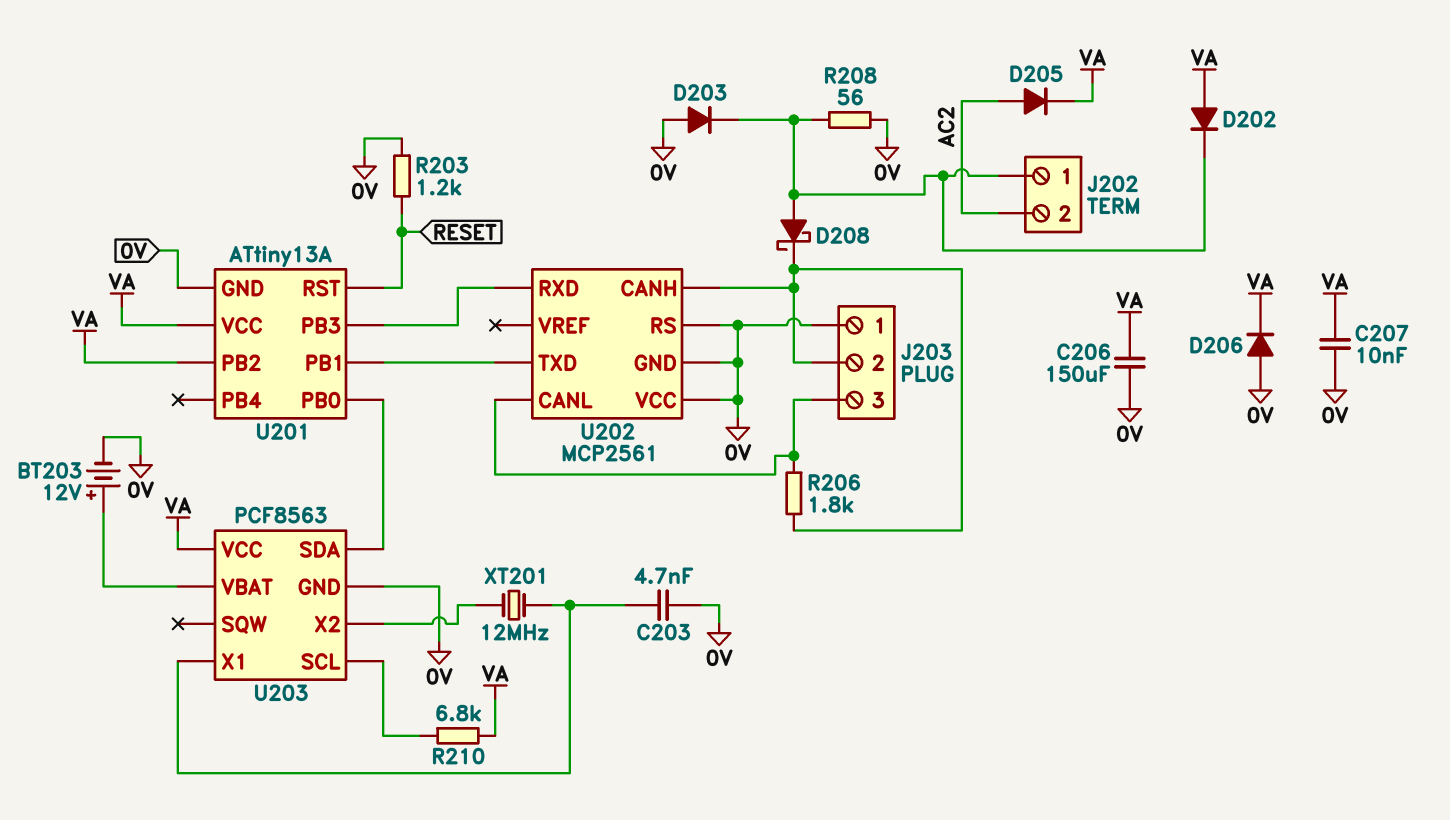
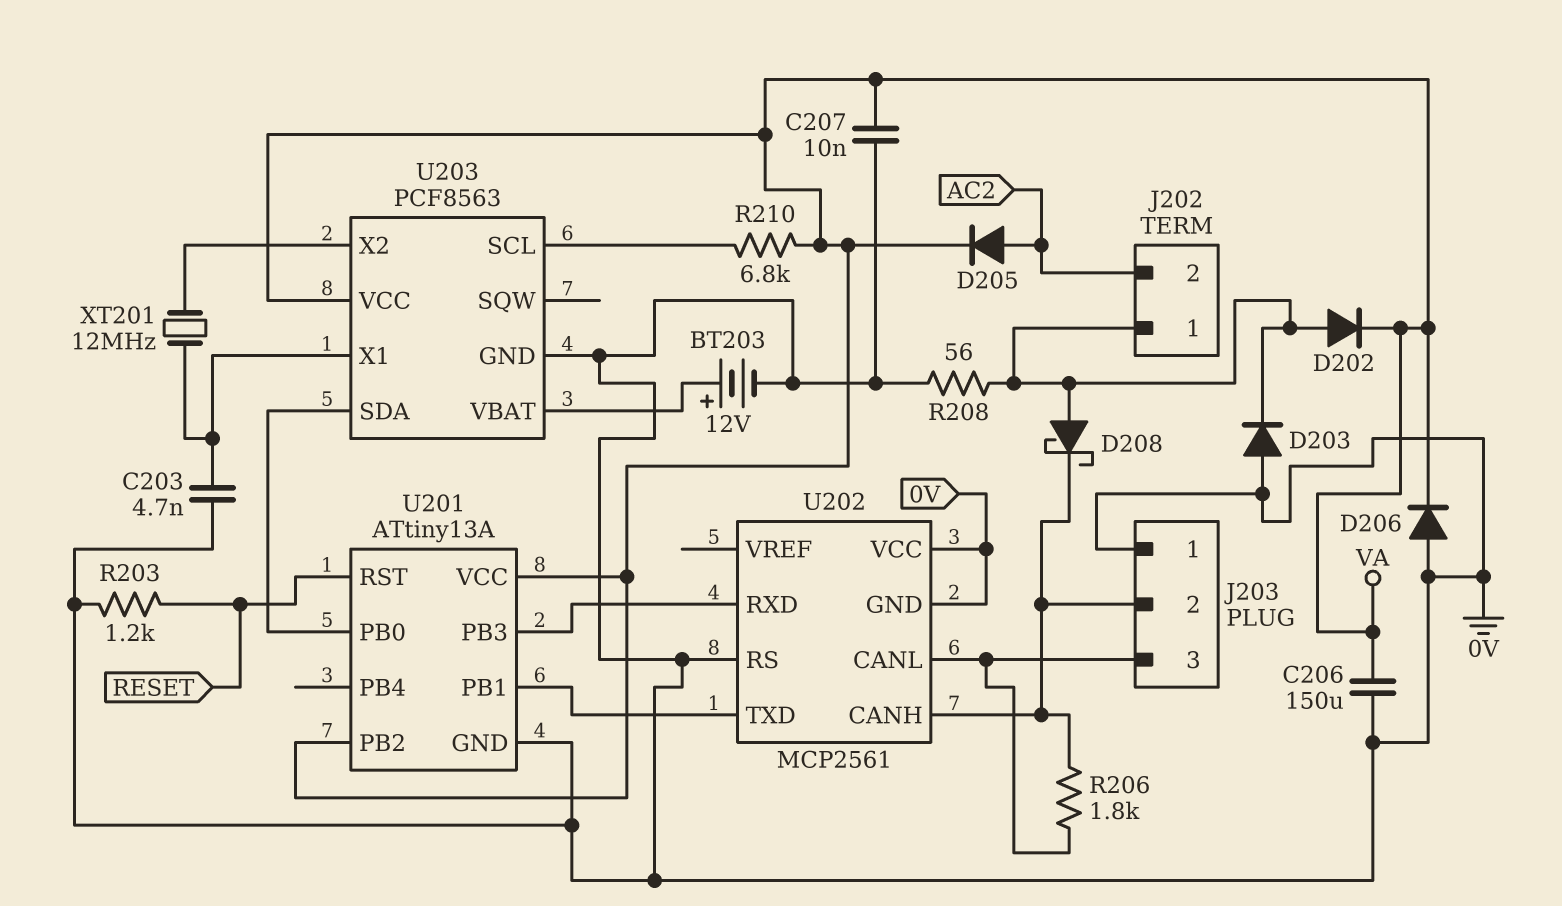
D202: diode (A VA, K J202/1) -> diode (A J202/1, K VA)

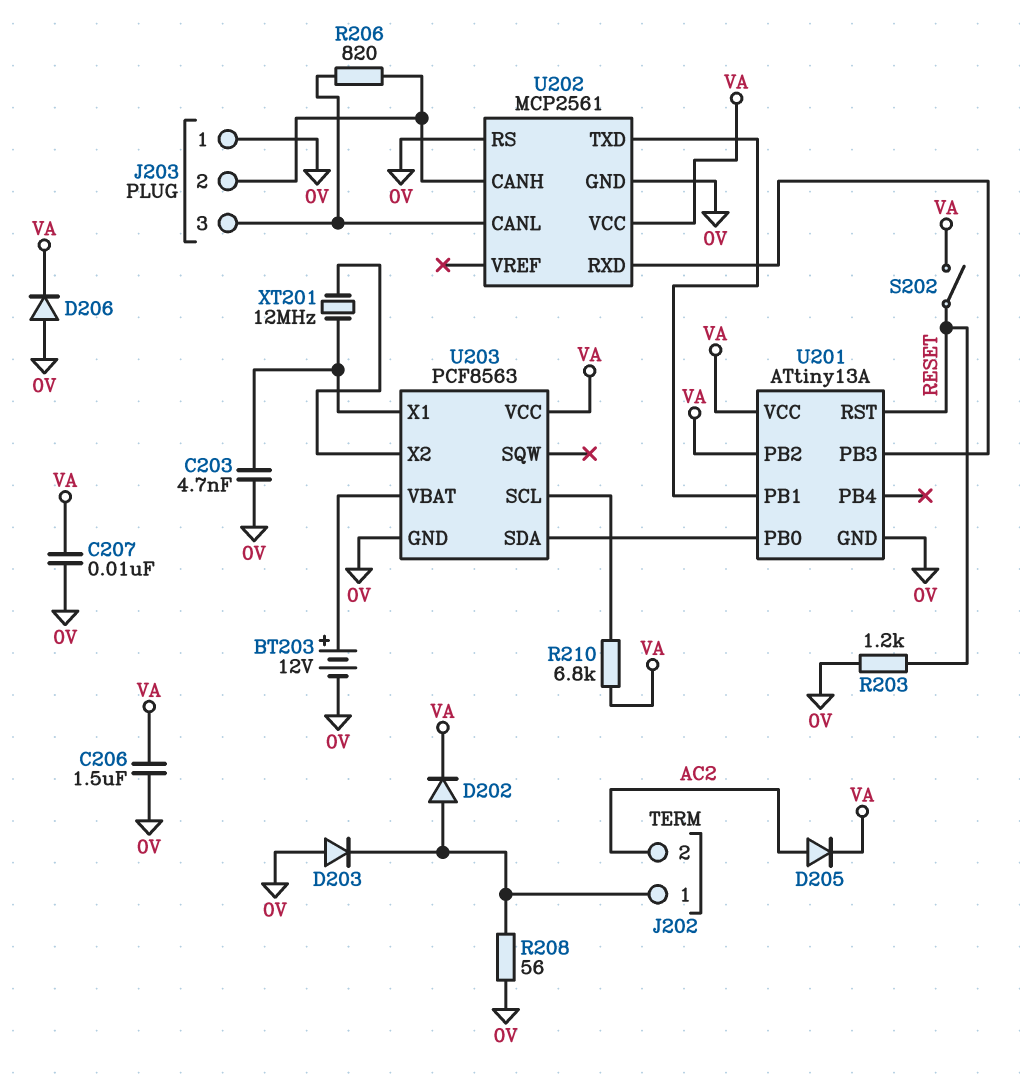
C206: 150uF (0V, VA) -> 1.5uF (0V, VA)
D208: schottky (A J202/1, K J203/2) -> none
R206: 1.8k (J203/2, J203/3) -> 820 (J203/2, J203/3)
S202: none -> switch (RESET, VA)
U202 pin VCC: 0V -> VA

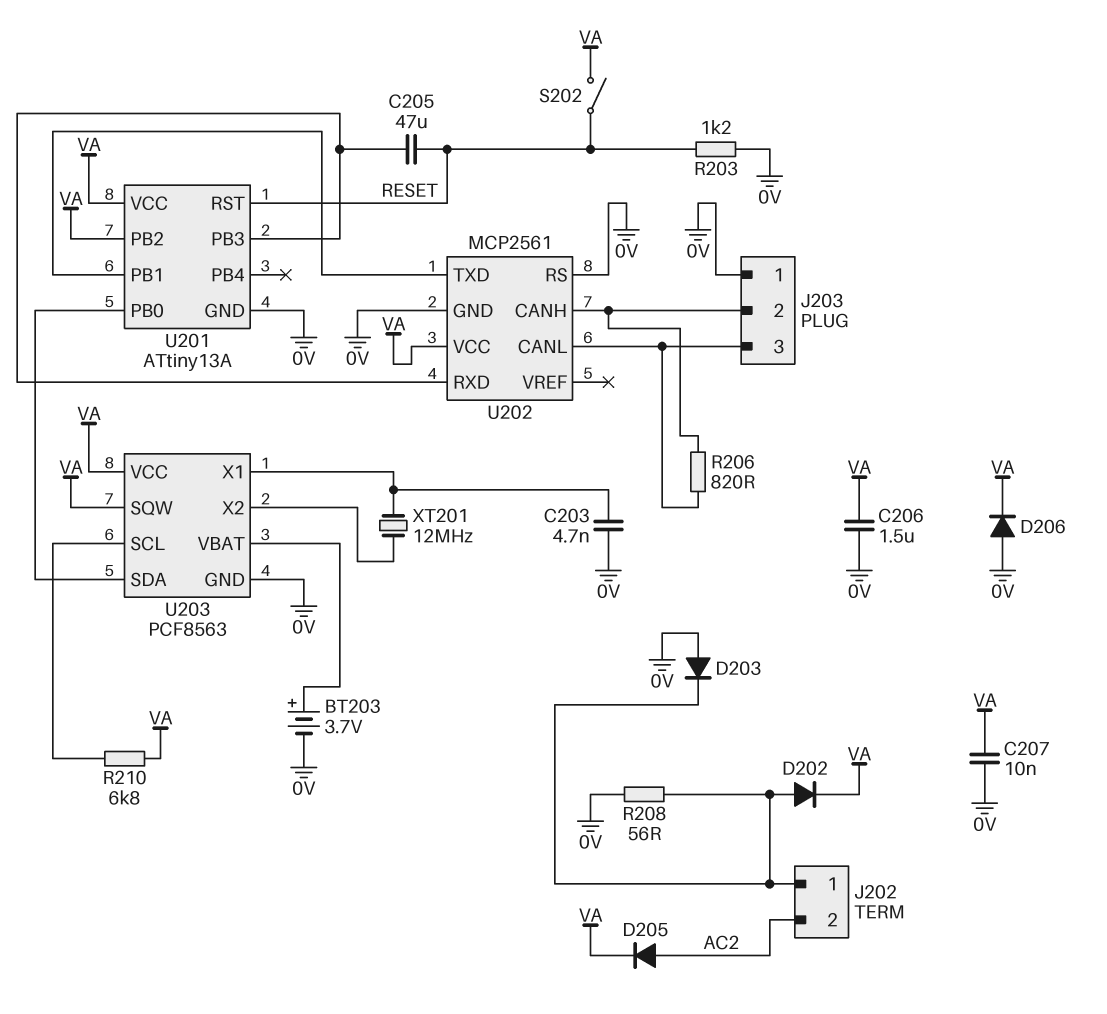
BT203: 12V (plus U203/VBAT, minus 0V) -> 3.7V (plus U203/VBAT, minus 0V)
C205: none -> 47uF (RESET, U201/PB3)
U203 pin SQW: none -> VA

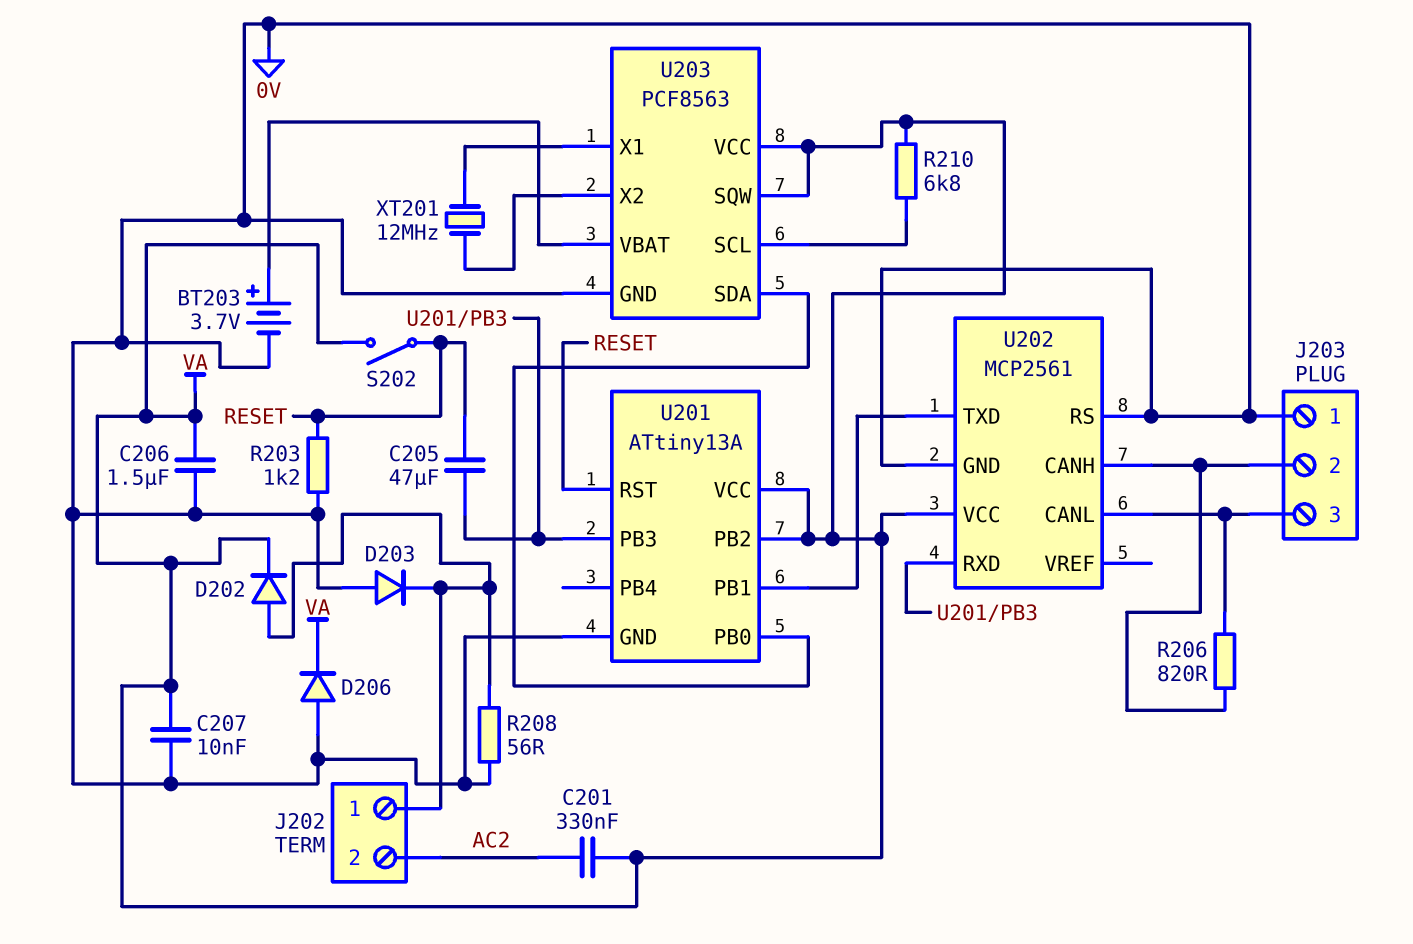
C201: none -> 330nF (AC2, VA)
C203: 4.7nF (0V, U203/X1) -> none
D205: diode (A AC2, K VA) -> none

